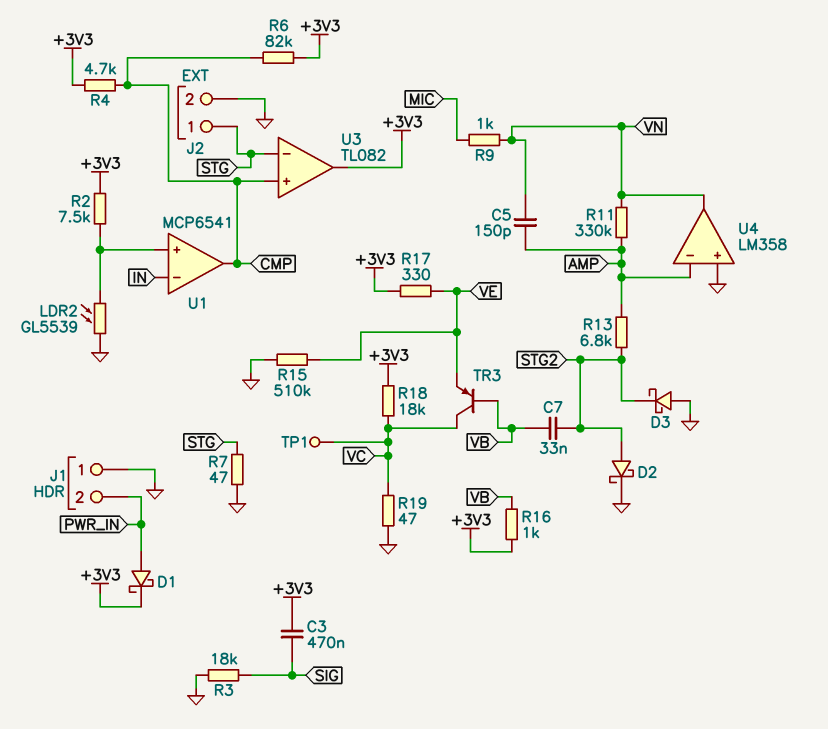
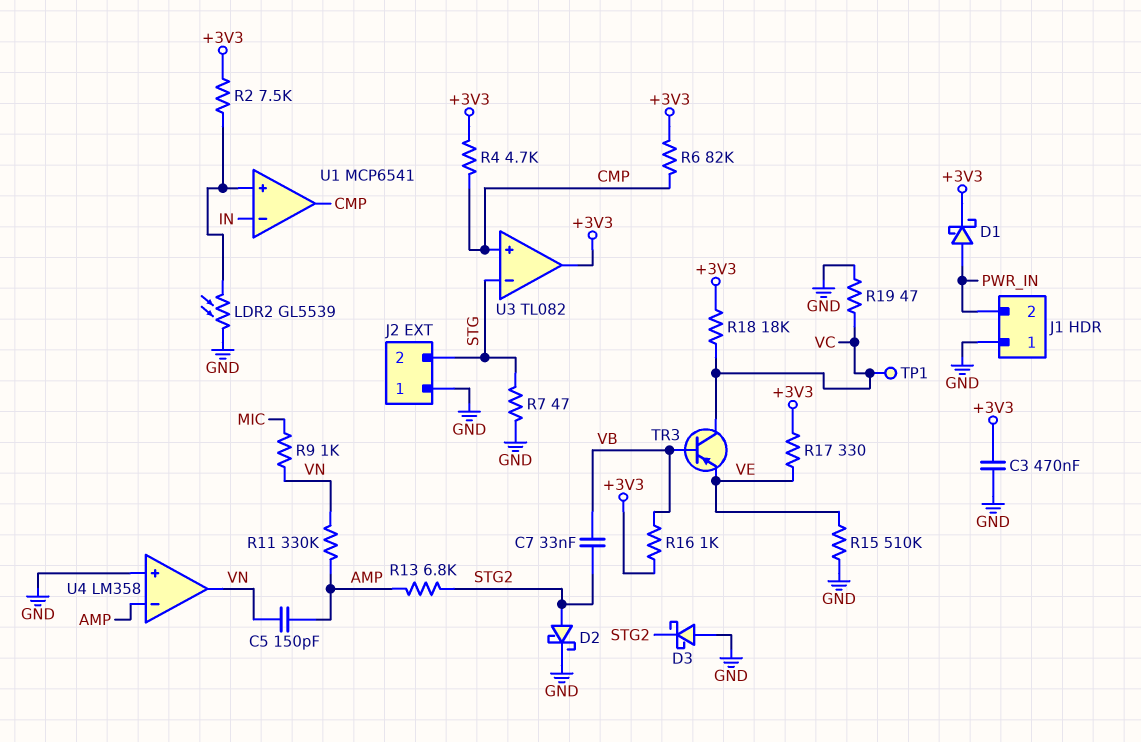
C3: 470nF (+3V3, SIG) -> 470nF (+3V3, GND)
J2 pin 1: STG -> GND
J2 pin 2: GND -> STG
R3: 18k (GND, SIG) -> none

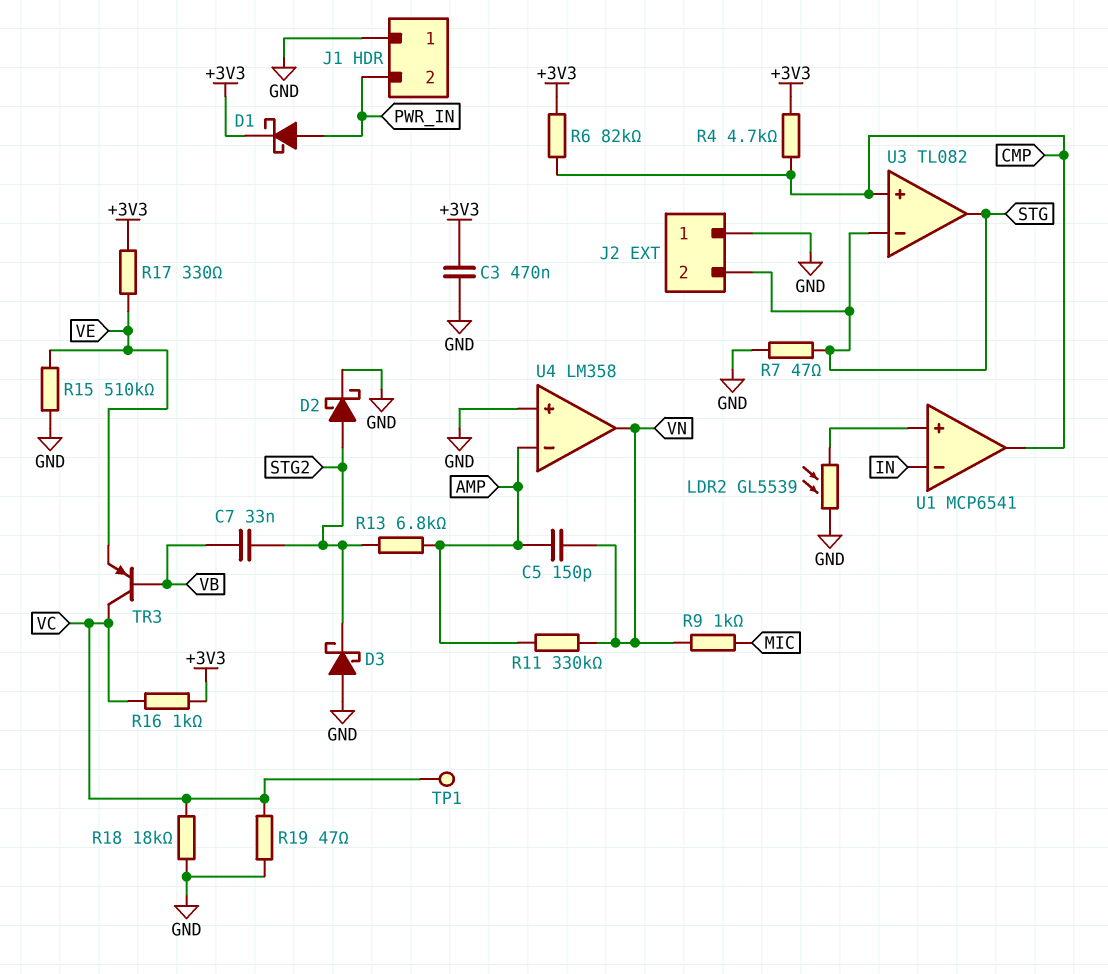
R2: 7.5k (+3V3, U1/in+) -> none
R16: 1k (+3V3, VB) -> 1k (+3V3, VC)
R18: 18k (+3V3, VC) -> 18k (GND, VC)
U3 pin out: +3V3 -> STG

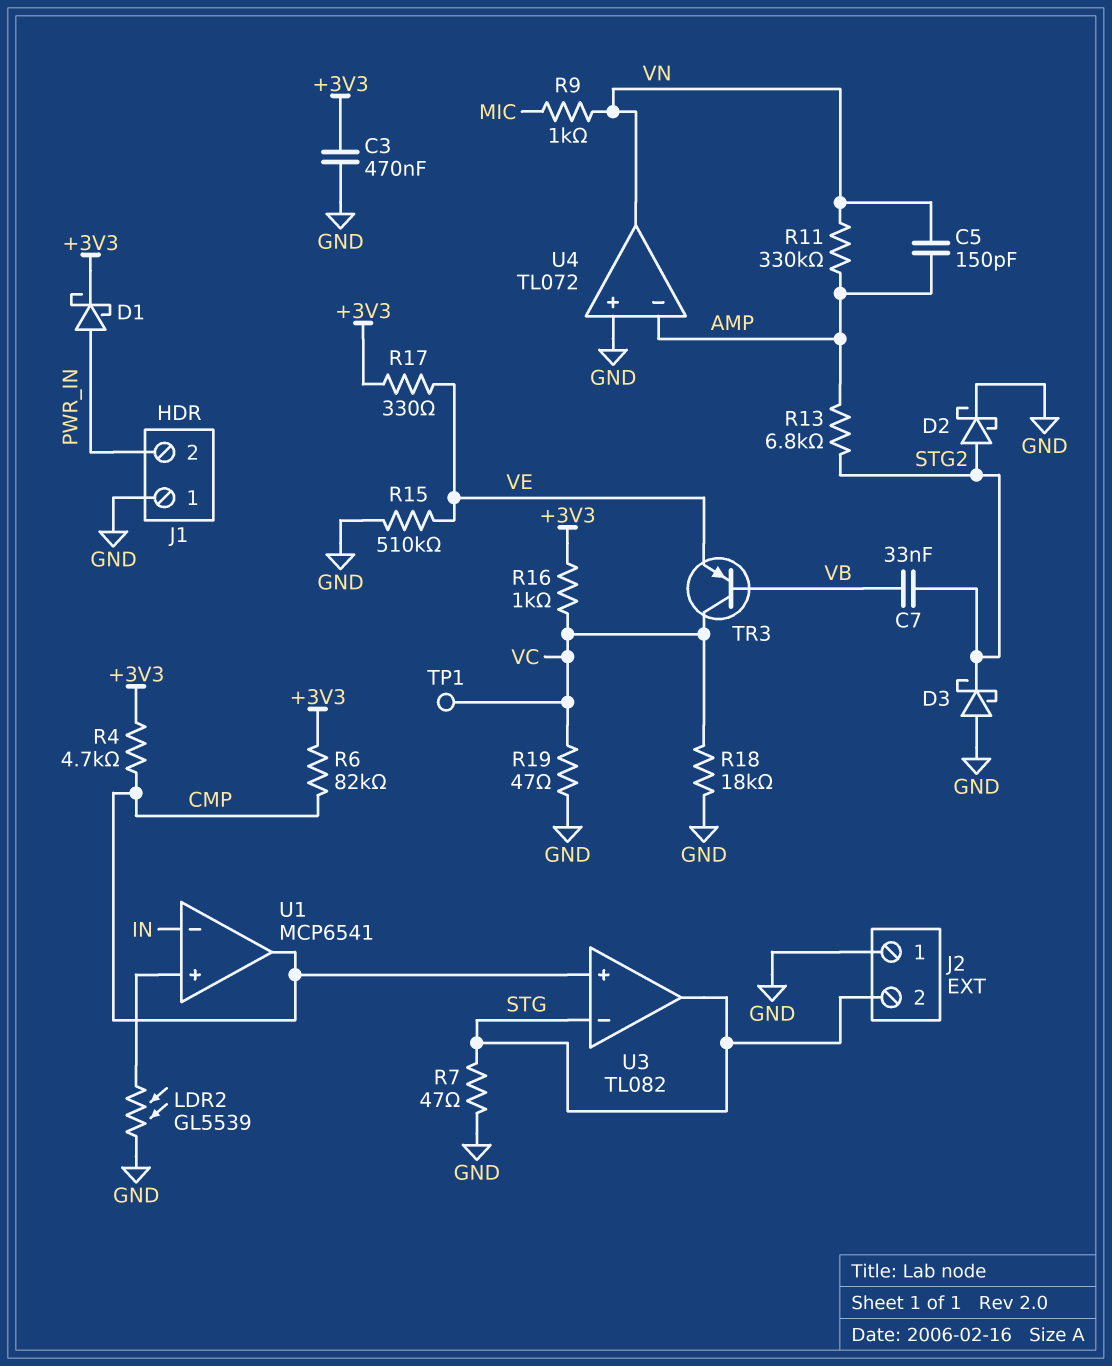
U4: LM358 -> TL072

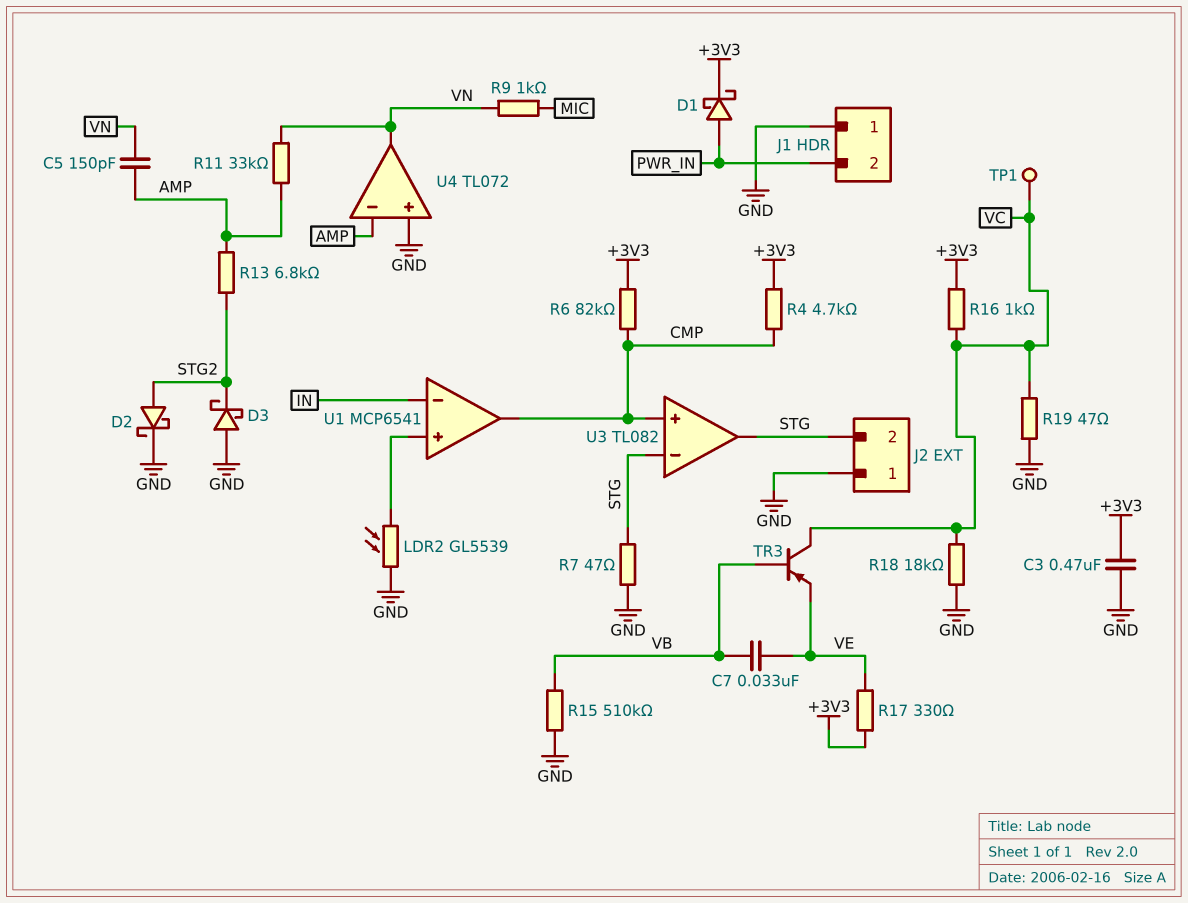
C7: 33nF (STG2, VB) -> 33nF (VB, VE)
R11: 330k (AMP, VN) -> 33k (AMP, VN)
R15: 510k (GND, VE) -> 510k (GND, VB)

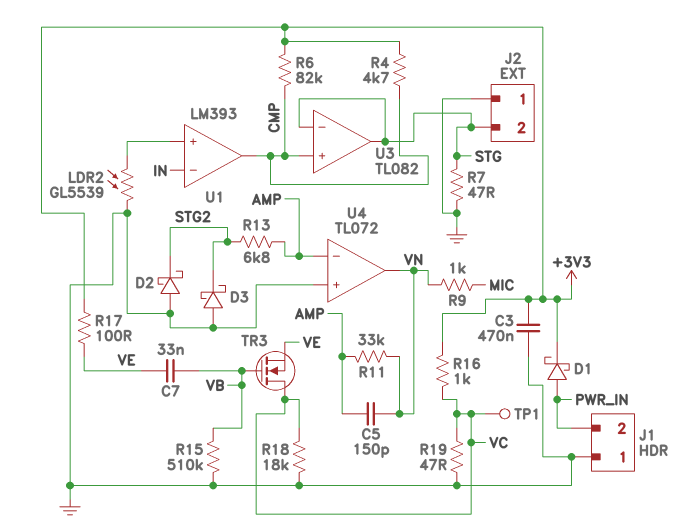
D2: schottky (A STG2, K GND) -> schottky (A GND, K STG2)
R17: 330 (+3V3, VE) -> 100 (+3V3, VE)
TR3: PNP (B VB, C VC, E VE) -> NMOS (G VB, D VC, S VE)
U1: MCP6541 -> LM393

